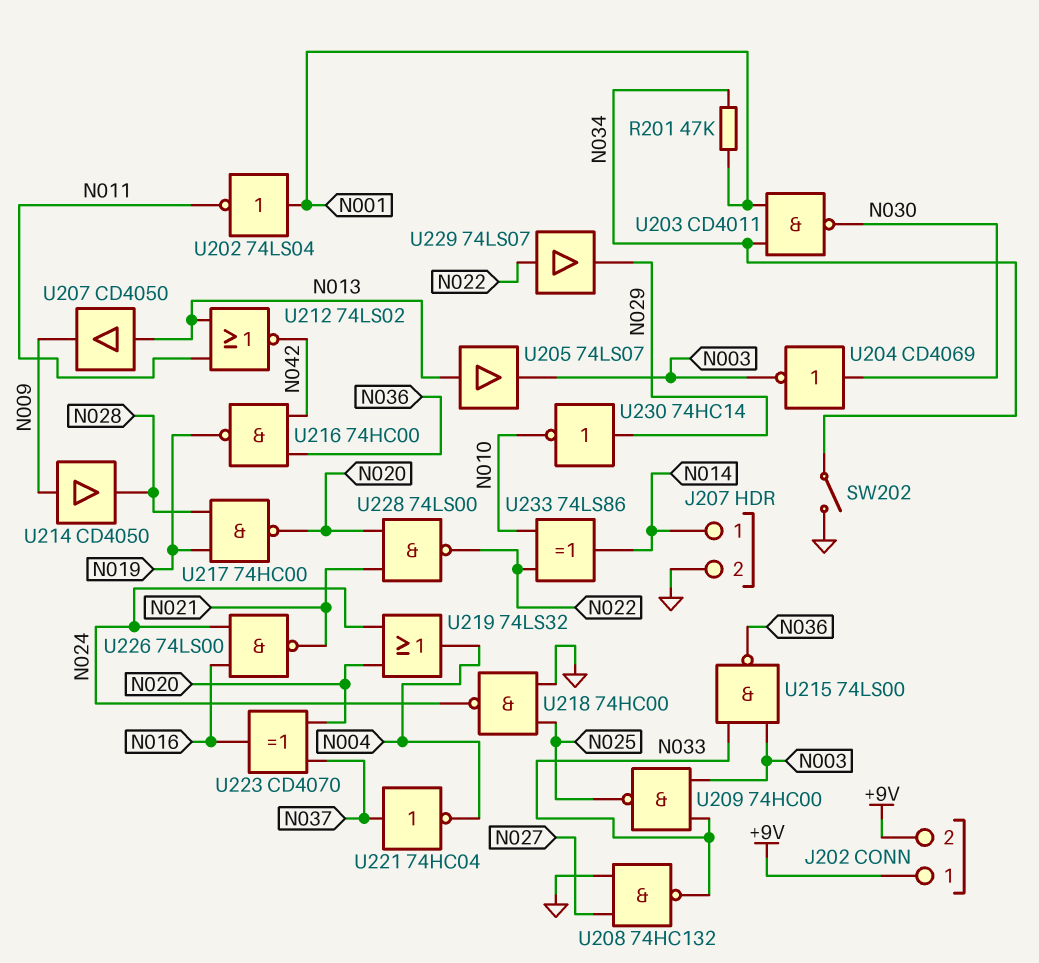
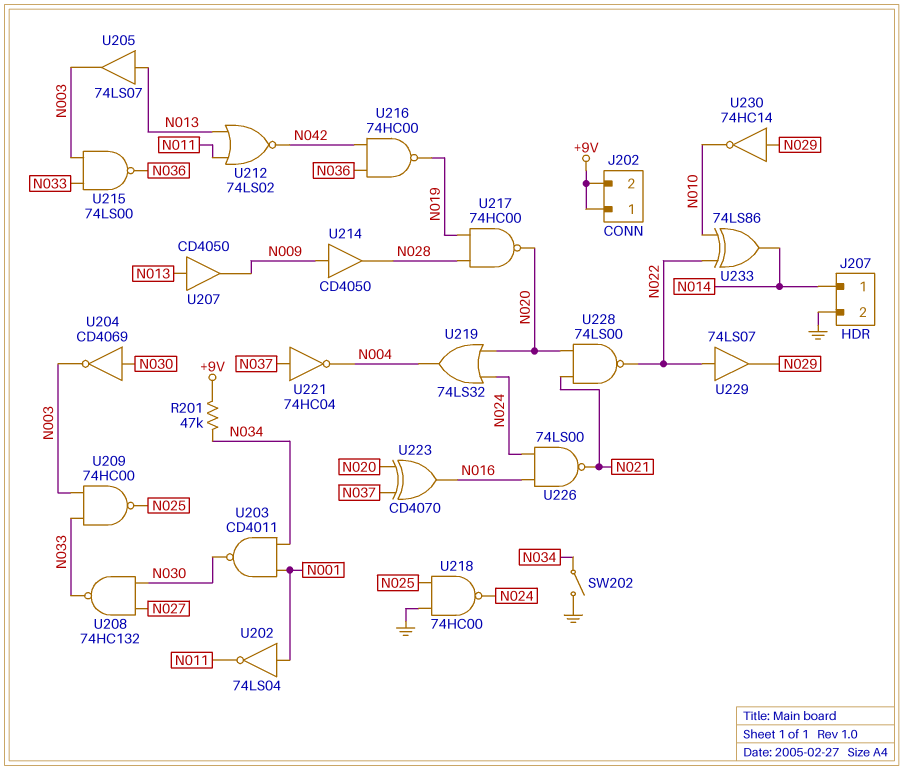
R201: 47k (N001, N034) -> 47k (+9V, N034)
U208: NAND 74HC132 (in GND, in N027, out N033) -> NAND 74HC132 (in N027, in N030, out N033)

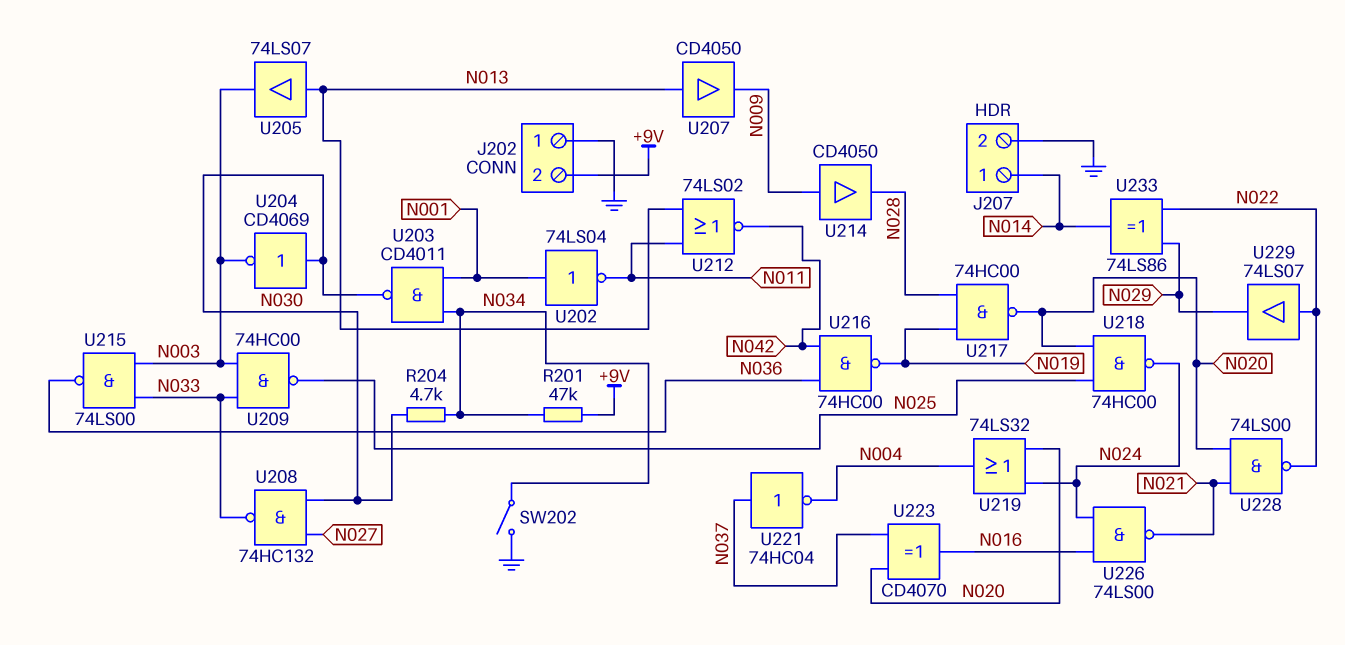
J202 pin 1: +9V -> GND
R204: none -> 4.7k (N030, N034)
U218: NAND 74HC00 (in GND, in N025, out N024) -> NAND 74HC00 (in N020, in N025, out N024)
U230: NOT 74HC14 (in N029, out N010) -> none
U233: XOR 74LS86 (in N010, in N022, out N014) -> XOR 74LS86 (in N022, in N029, out N014)

